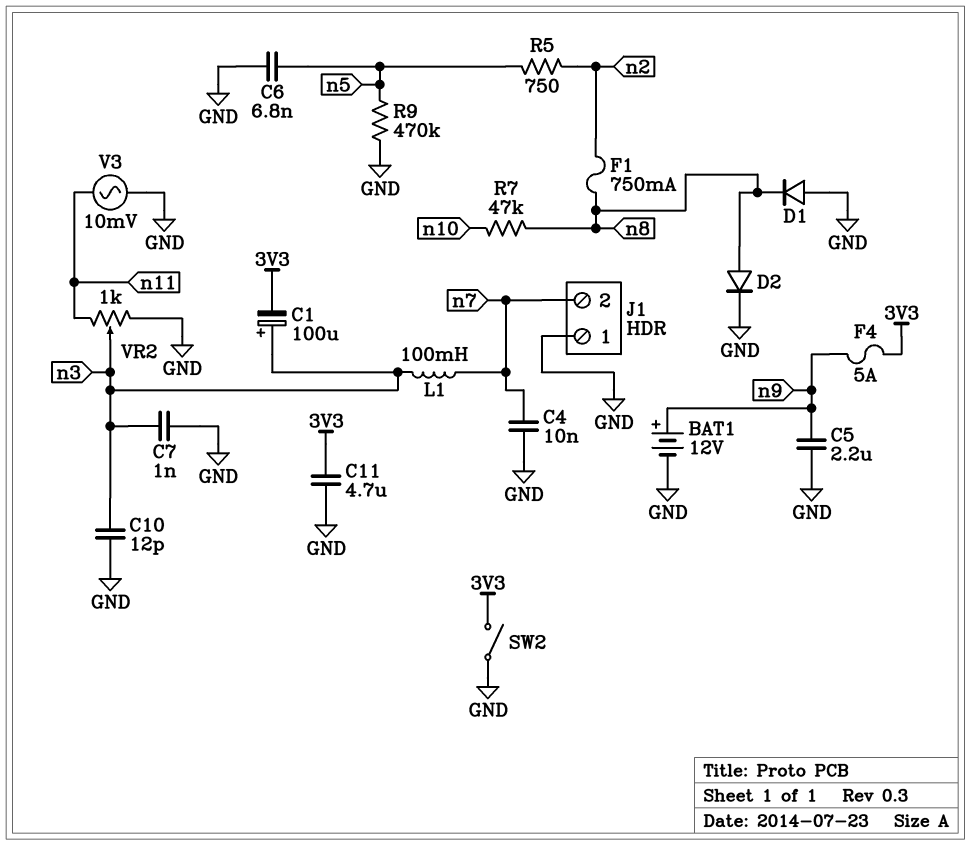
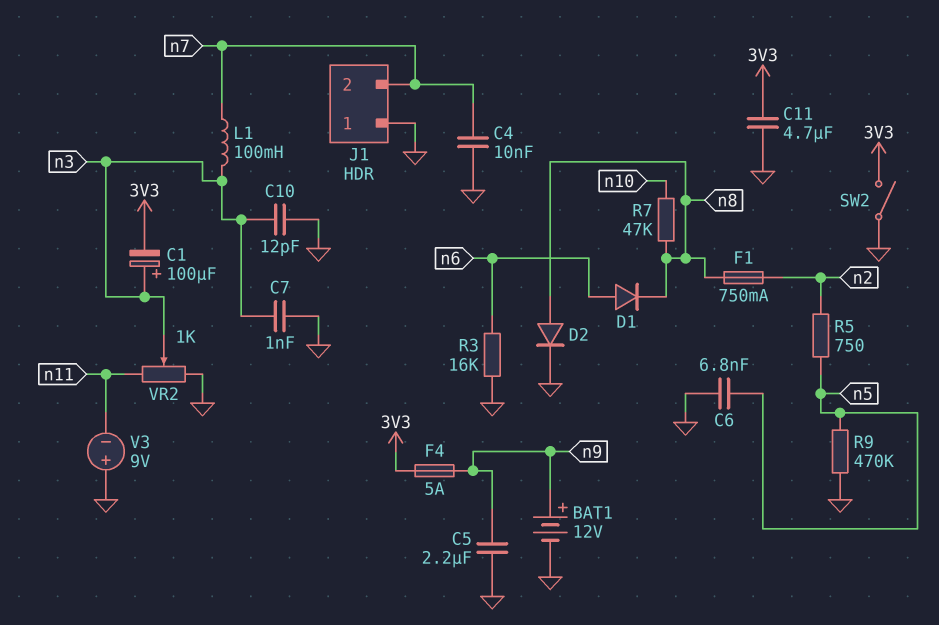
D1: diode (A GND, K n8) -> diode (A n6, K n8)
R3: none -> 16k (GND, n6)
V3: AC 10mV (GND, n11) -> 9V (plus GND, minus n11)

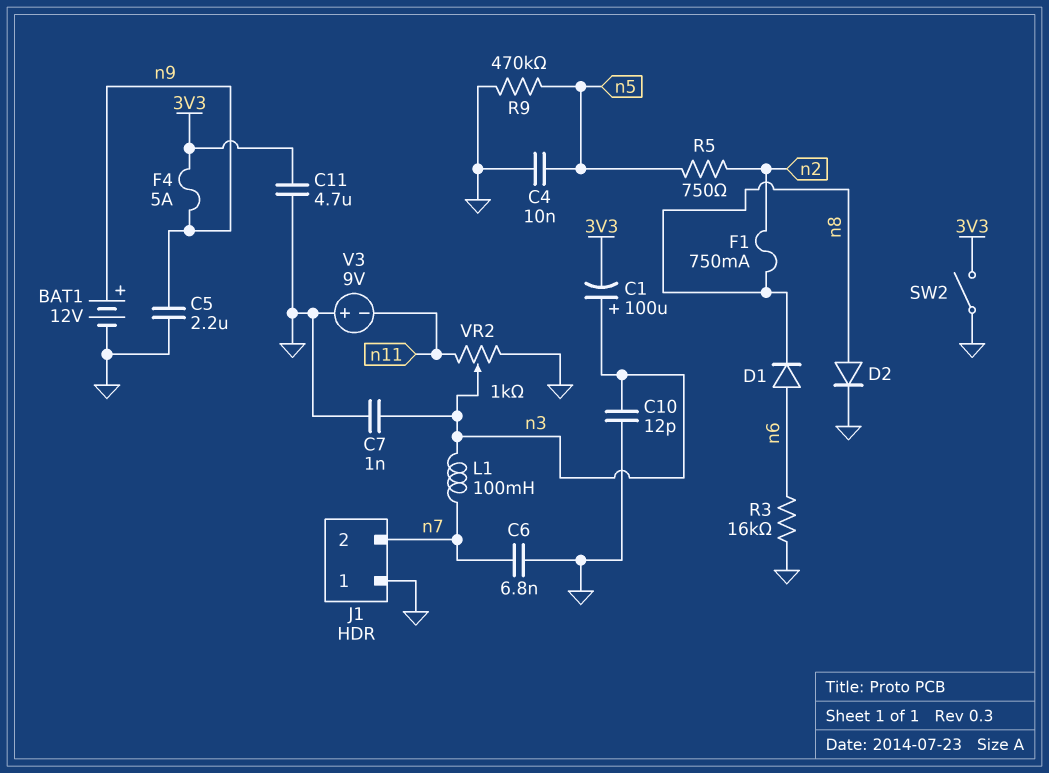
C4: 10nF (GND, n7) -> 10nF (GND, n5)
C6: 6.8nF (GND, n5) -> 6.8nF (GND, n7)
R7: 47k (n8, n10) -> none

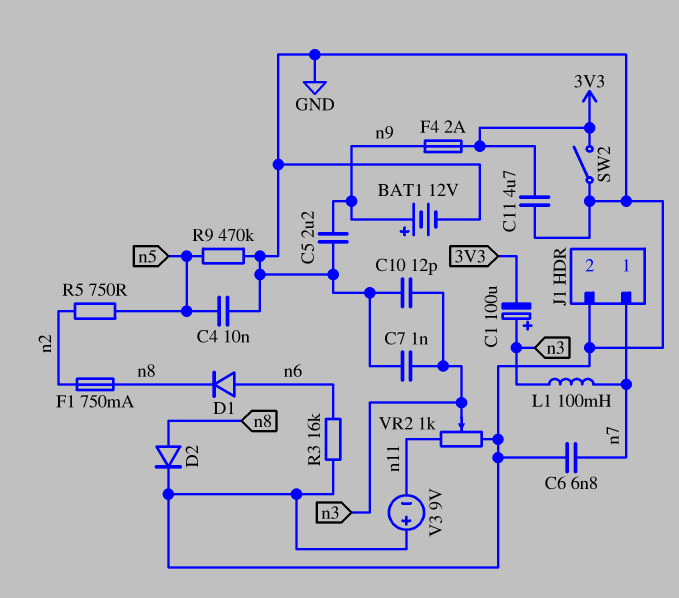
F4: 5A (3V3, n9) -> 2A (3V3, n9)
J1 pin 1: GND -> n7
J1 pin 2: n7 -> GND

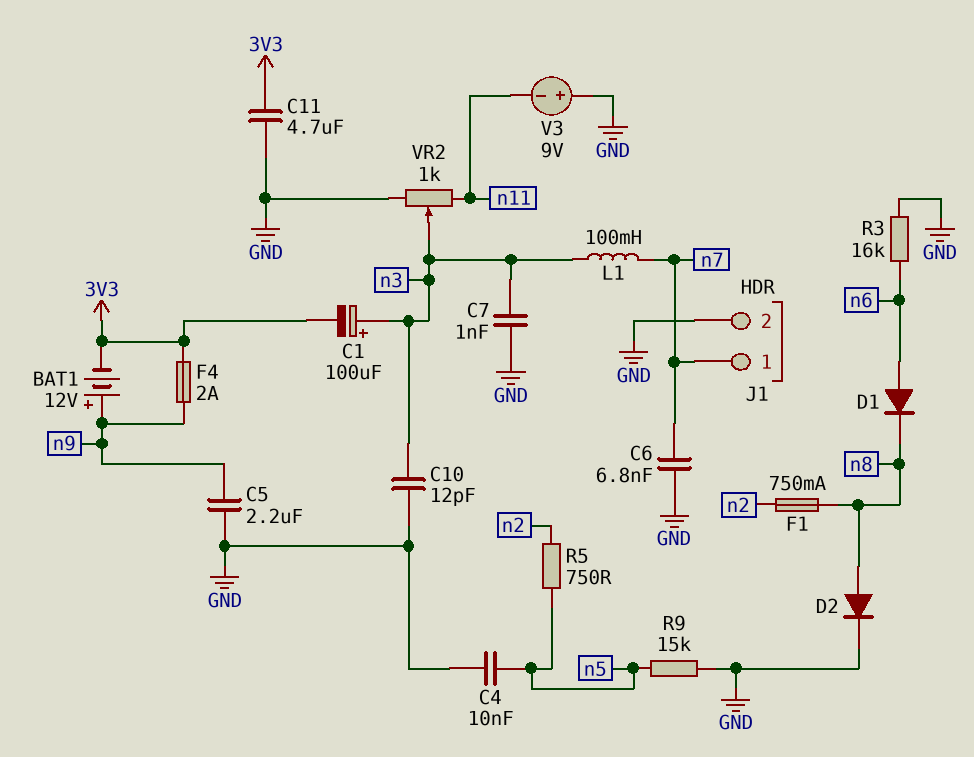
BAT1: 12V (plus n9, minus GND) -> 12V (plus n9, minus 3V3)
R9: 470k (GND, n5) -> 15k (GND, n5)
SW2: switch (3V3, GND) -> none

